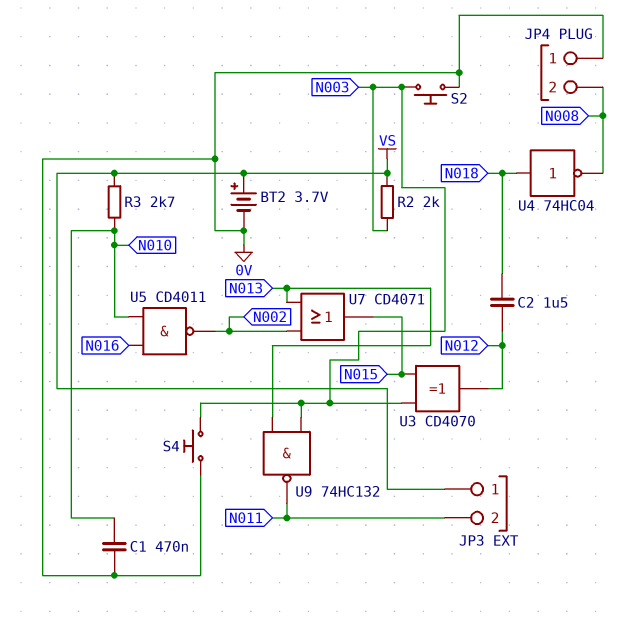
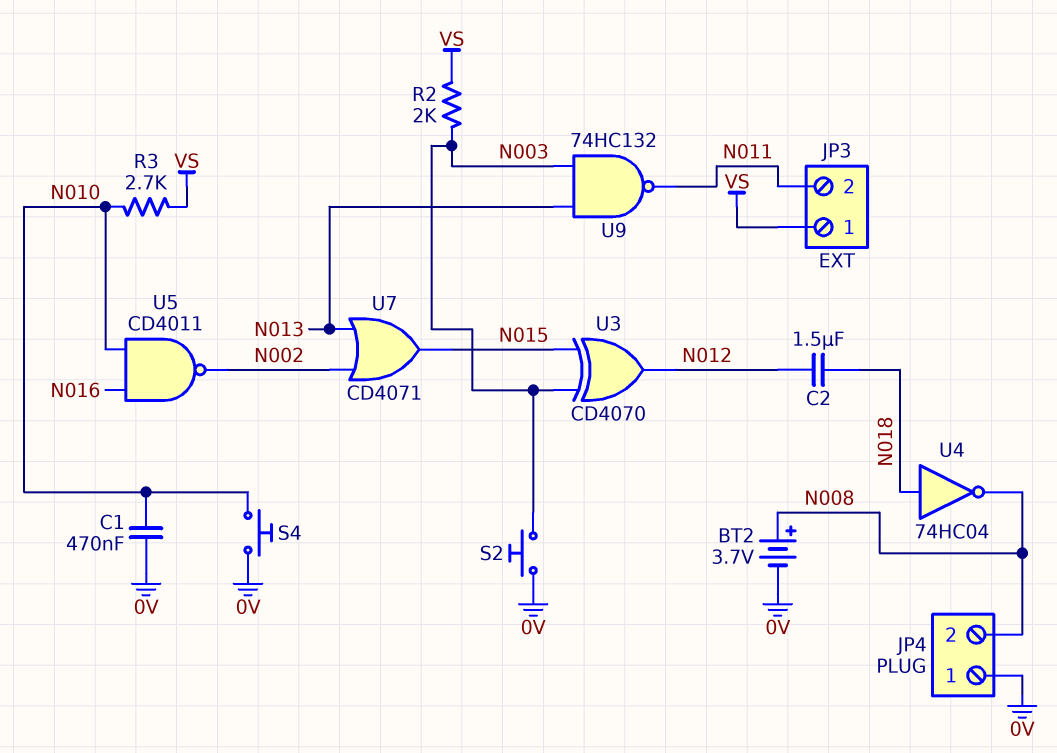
BT2: 3.7V (plus VS, minus 0V) -> 3.7V (plus N008, minus 0V)
S4: button (0V, N003) -> button (0V, N010)

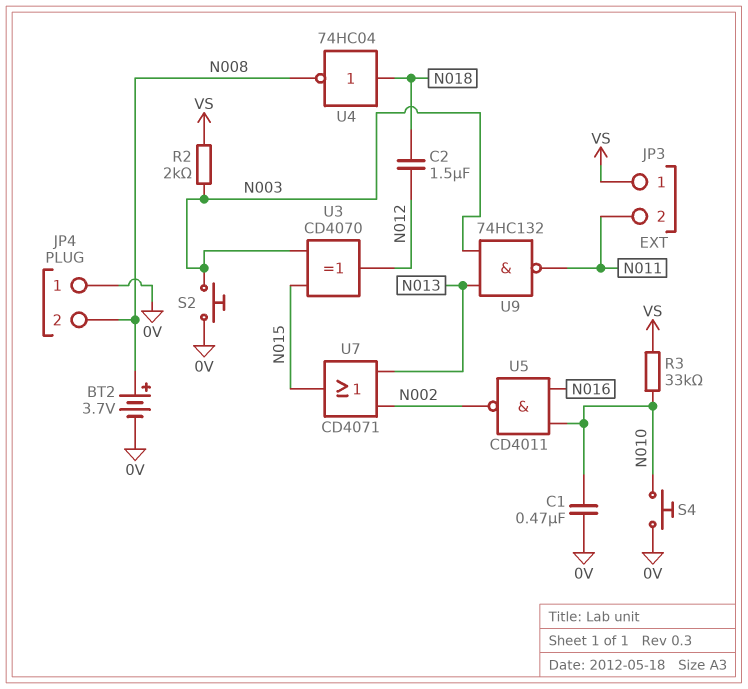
R3: 2.7k (N010, VS) -> 33k (N010, VS)

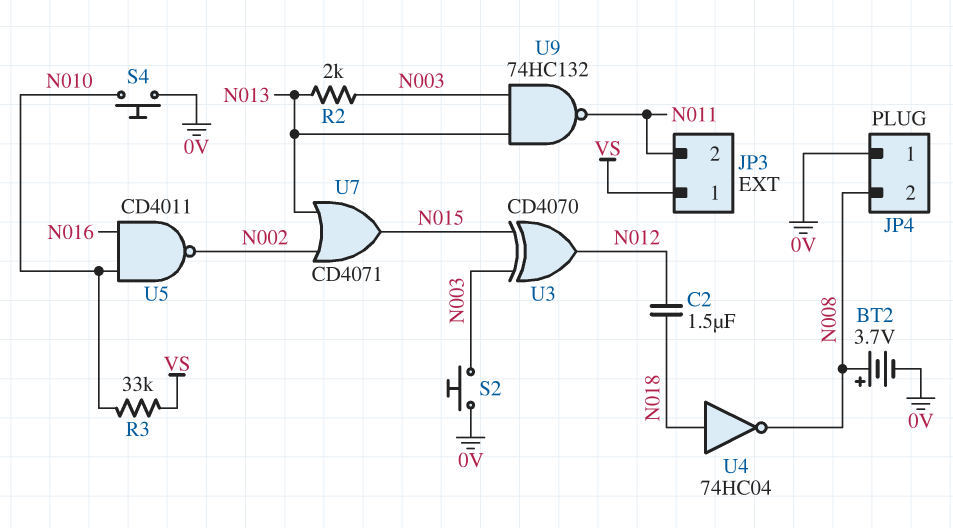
C1: 470nF (0V, N010) -> none
R2: 2k (N003, VS) -> 2k (N003, N013)

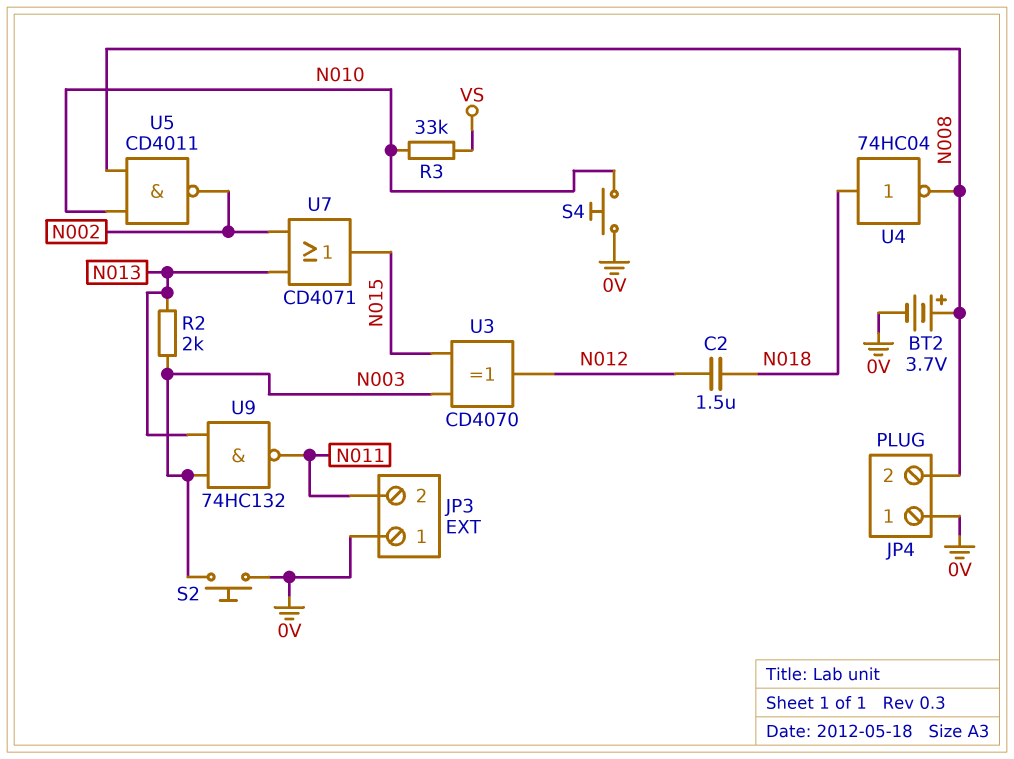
JP3 pin 1: VS -> 0V
U5: NAND CD4011 (in N010, in N016, out N002) -> NAND CD4011 (in N008, in N010, out N002)

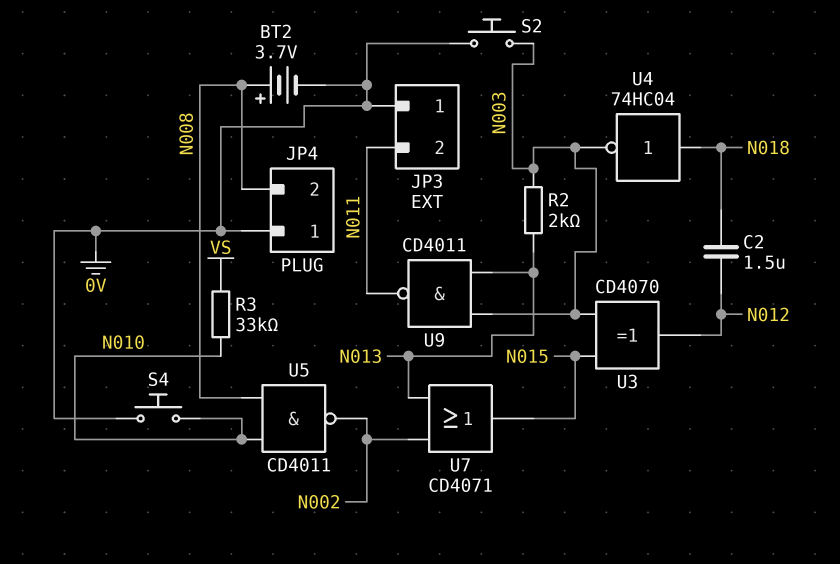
U4: NOT 74HC04 (in N018, out N008) -> NOT 74HC04 (in N018, out N003)
U9: NAND 74HC132 (in N003, in N013, out N011) -> NAND CD4011 (in N003, in N013, out N011)

